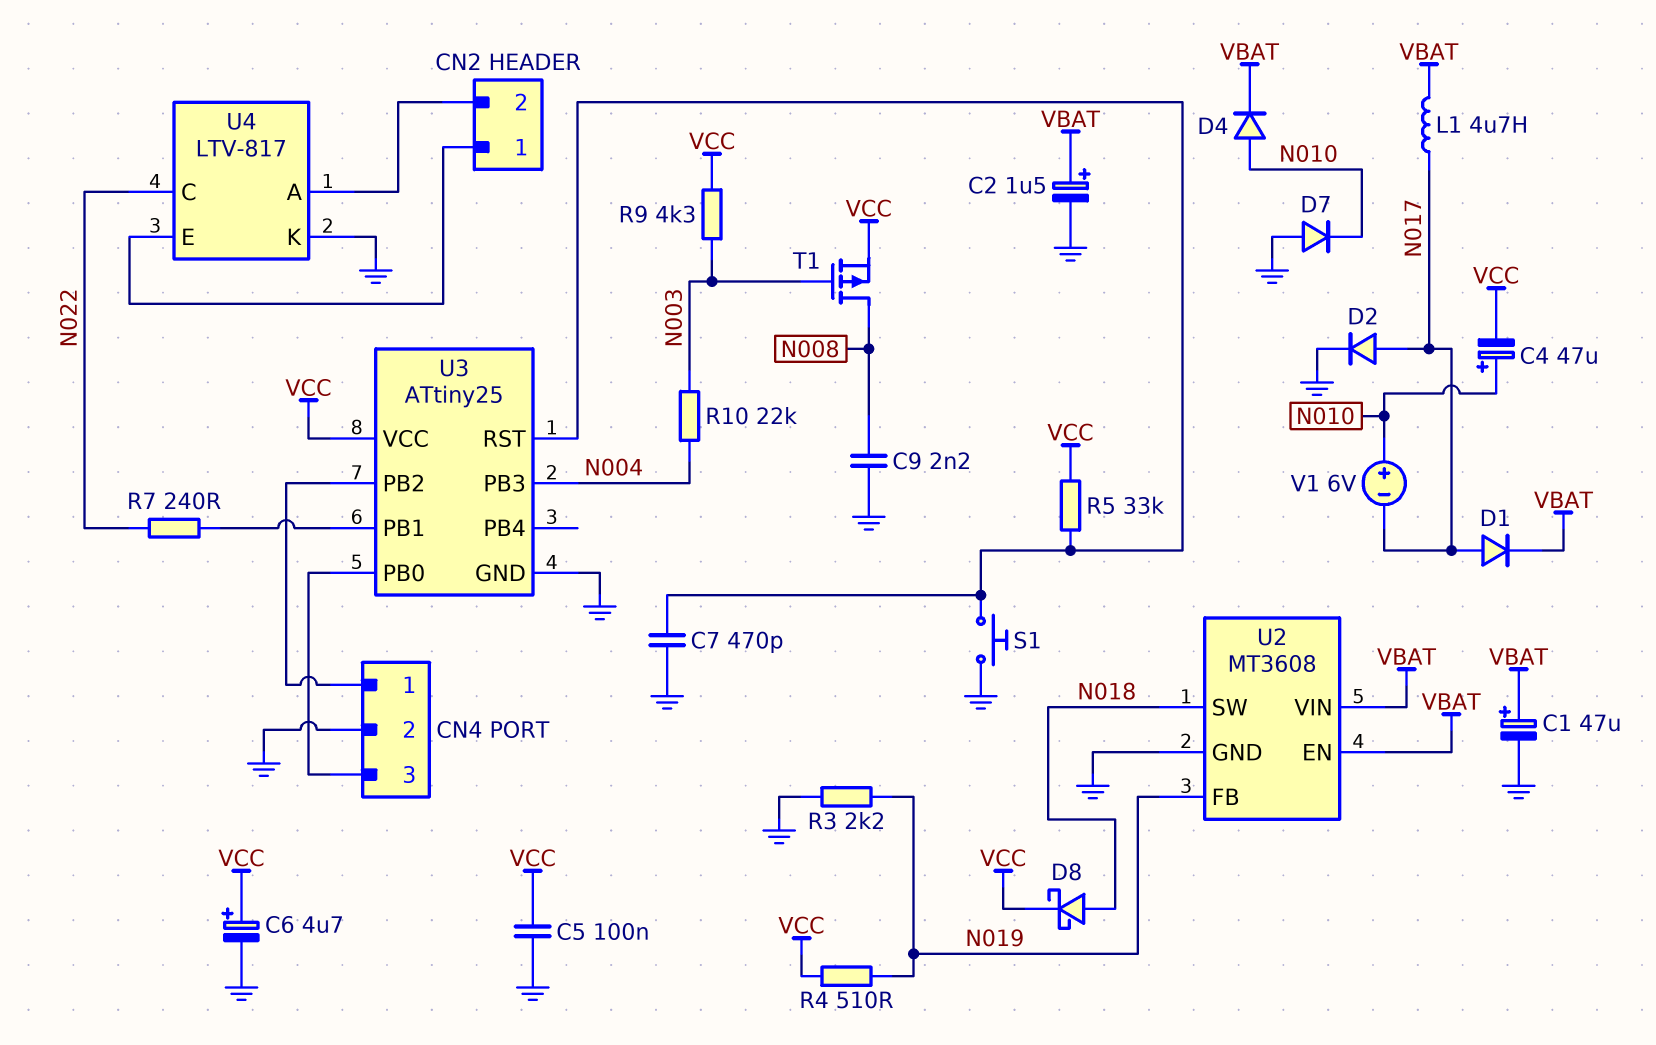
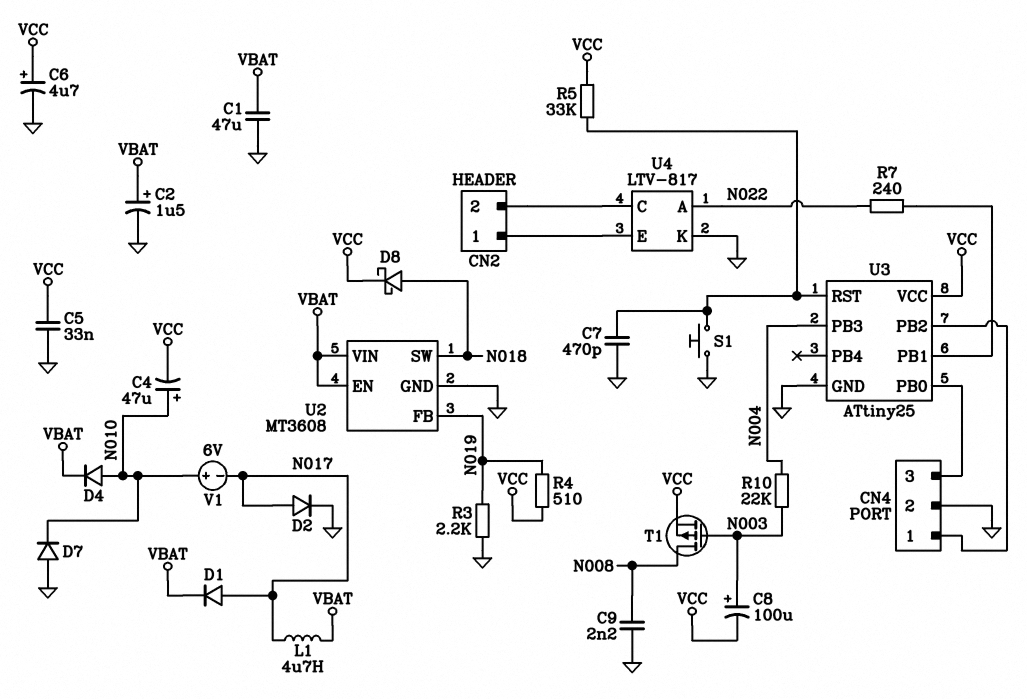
C1: 47uF (plus VBAT, minus GND) -> 47uF (GND, VBAT)
C5: 100nF (GND, VCC) -> 33nF (GND, VCC)
C8: none -> 100uF (plus N003, minus VCC)
R9: 4.3k (N003, VCC) -> none
U4 pin A: CN2/2 -> N022
U4 pin C: N022 -> CN2/2

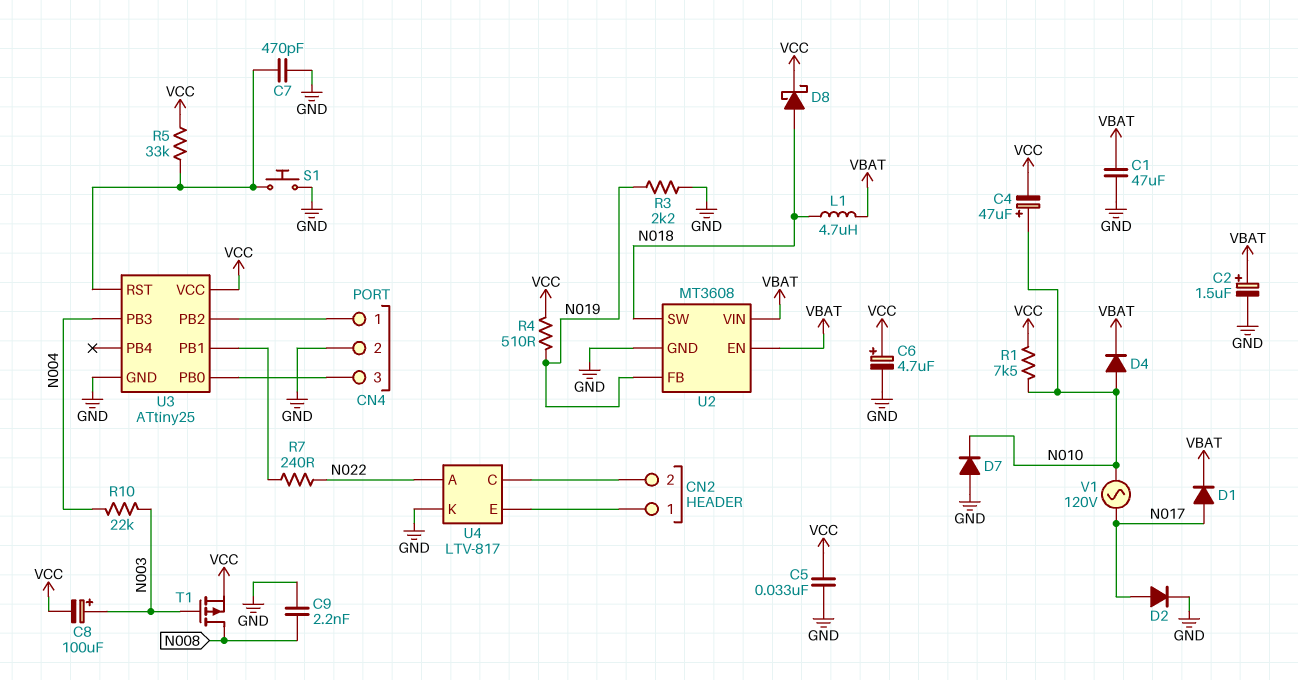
L1: 4.7uH (N017, VBAT) -> 4.7uH (N018, VBAT)
R1: none -> 7.5k (N010, VCC)
V1: 6V (plus N010, minus N017) -> AC 120V (N010, N017)

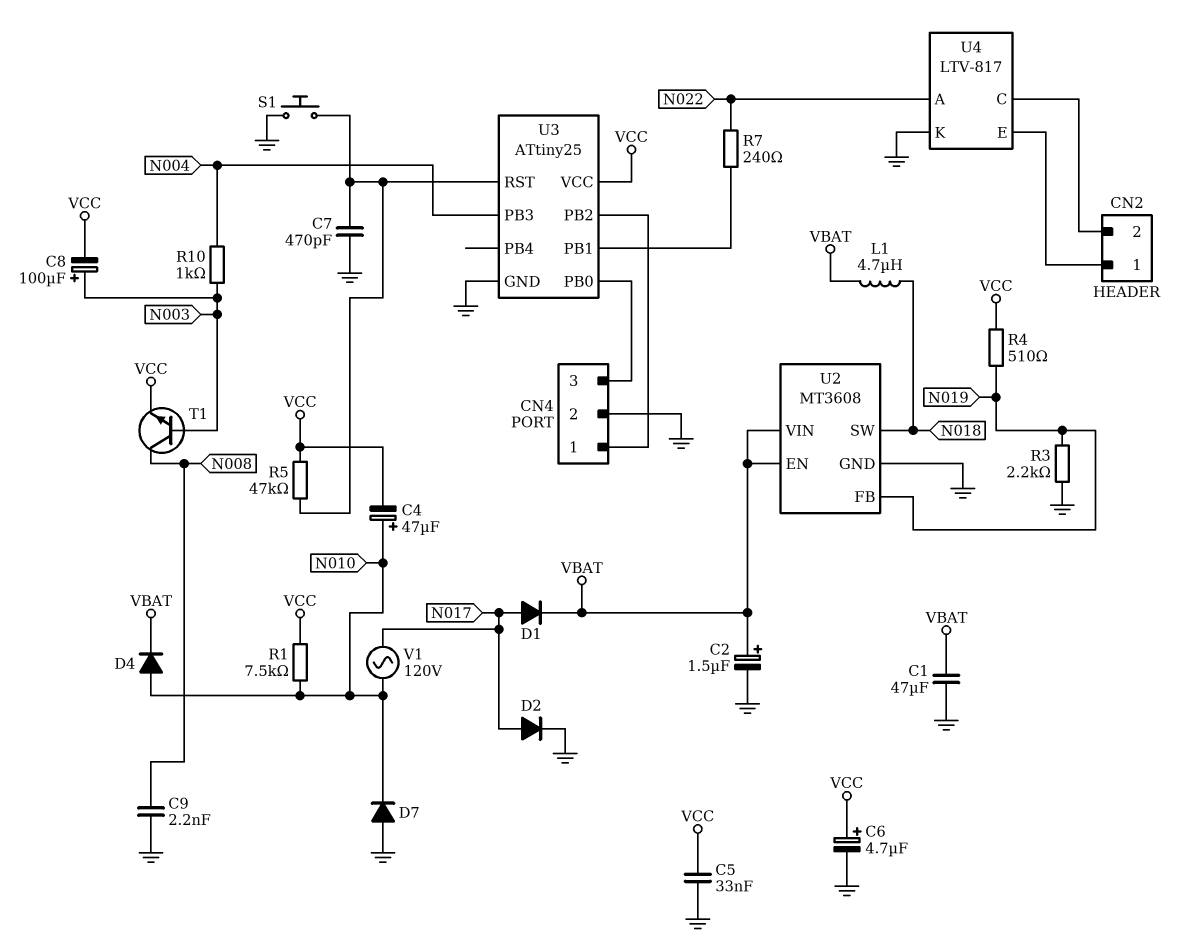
D8: schottky (A N018, K VCC) -> none
R5: 33k (U3/RST, VCC) -> 47k (U3/RST, VCC)
R10: 22k (N003, N004) -> 1k (N003, N004)
T1: PMOS (G N003, D N008, S VCC) -> NPN (B N003, C N008, E VCC)

